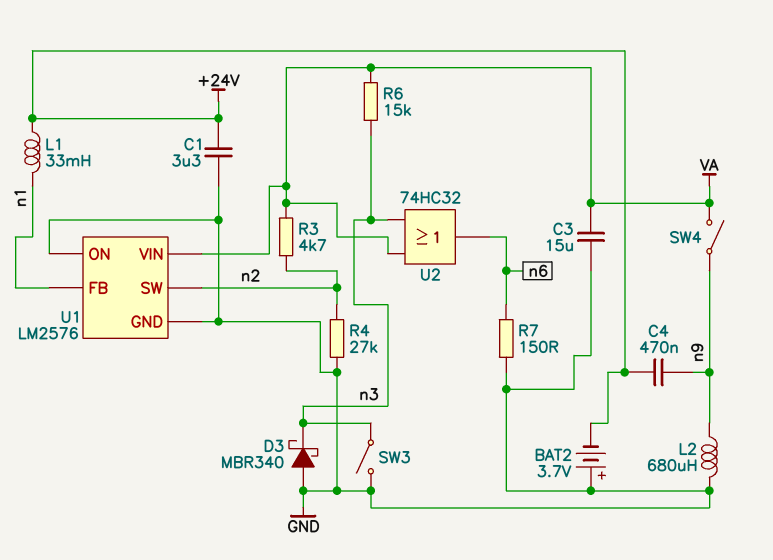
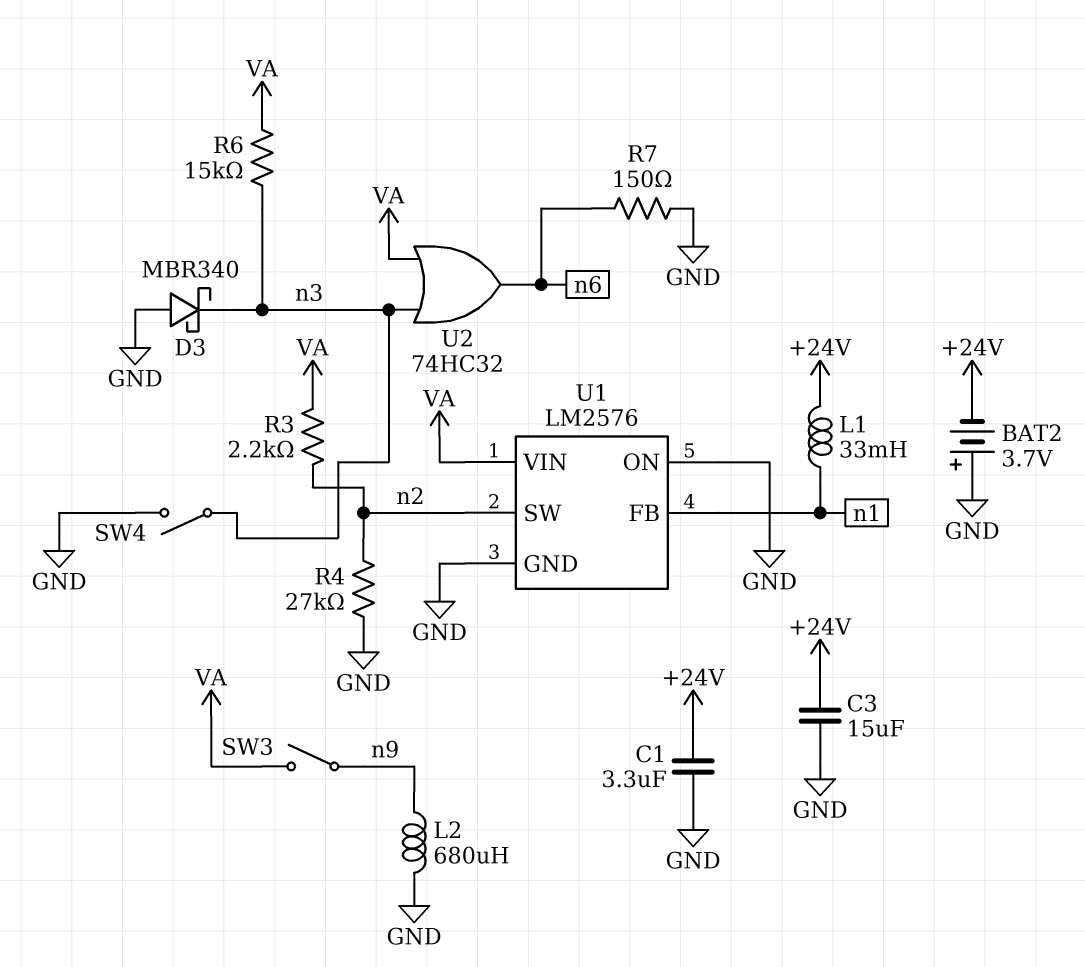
C3: 15uF (GND, VA) -> 15uF (+24V, GND)
C4: 470nF (+24V, n9) -> none
R3: 4.7k (VA, n2) -> 2.2k (VA, n2)
SW3: switch (GND, n3) -> switch (VA, n9)
SW4: switch (VA, n9) -> switch (GND, n3)

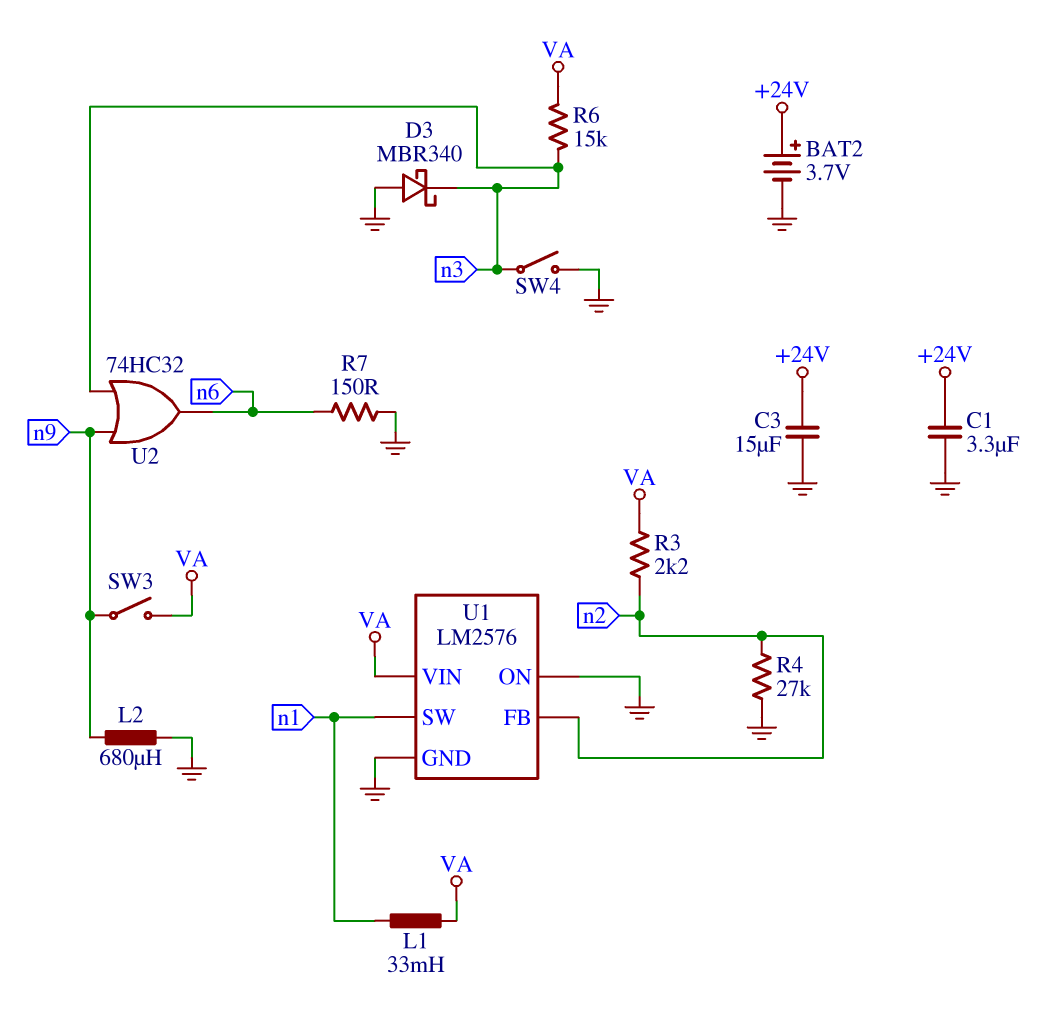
BAT2: 3.7V (plus GND, minus +24V) -> 3.7V (plus +24V, minus GND)
L1: 33mH (+24V, n1) -> 33mH (VA, n1)
U1 pin FB: n1 -> n2
U1 pin SW: n2 -> n1
U2: OR 74HC32 (in VA, in n3, out n6) -> OR 74HC32 (in n3, in n9, out n6)

